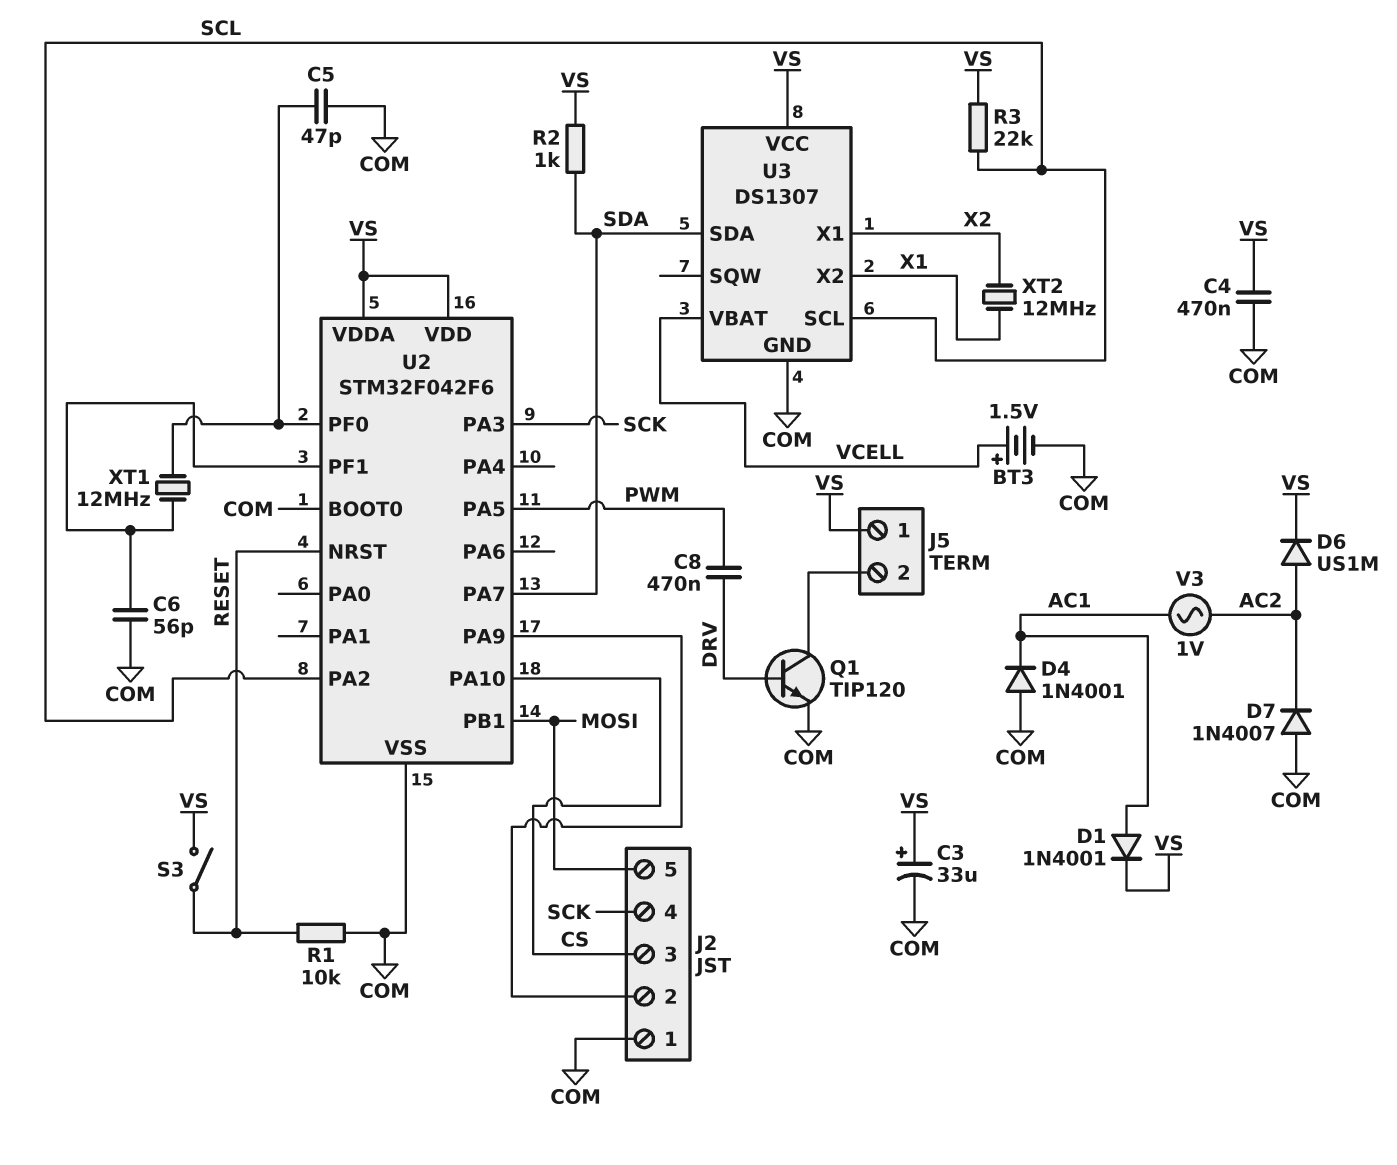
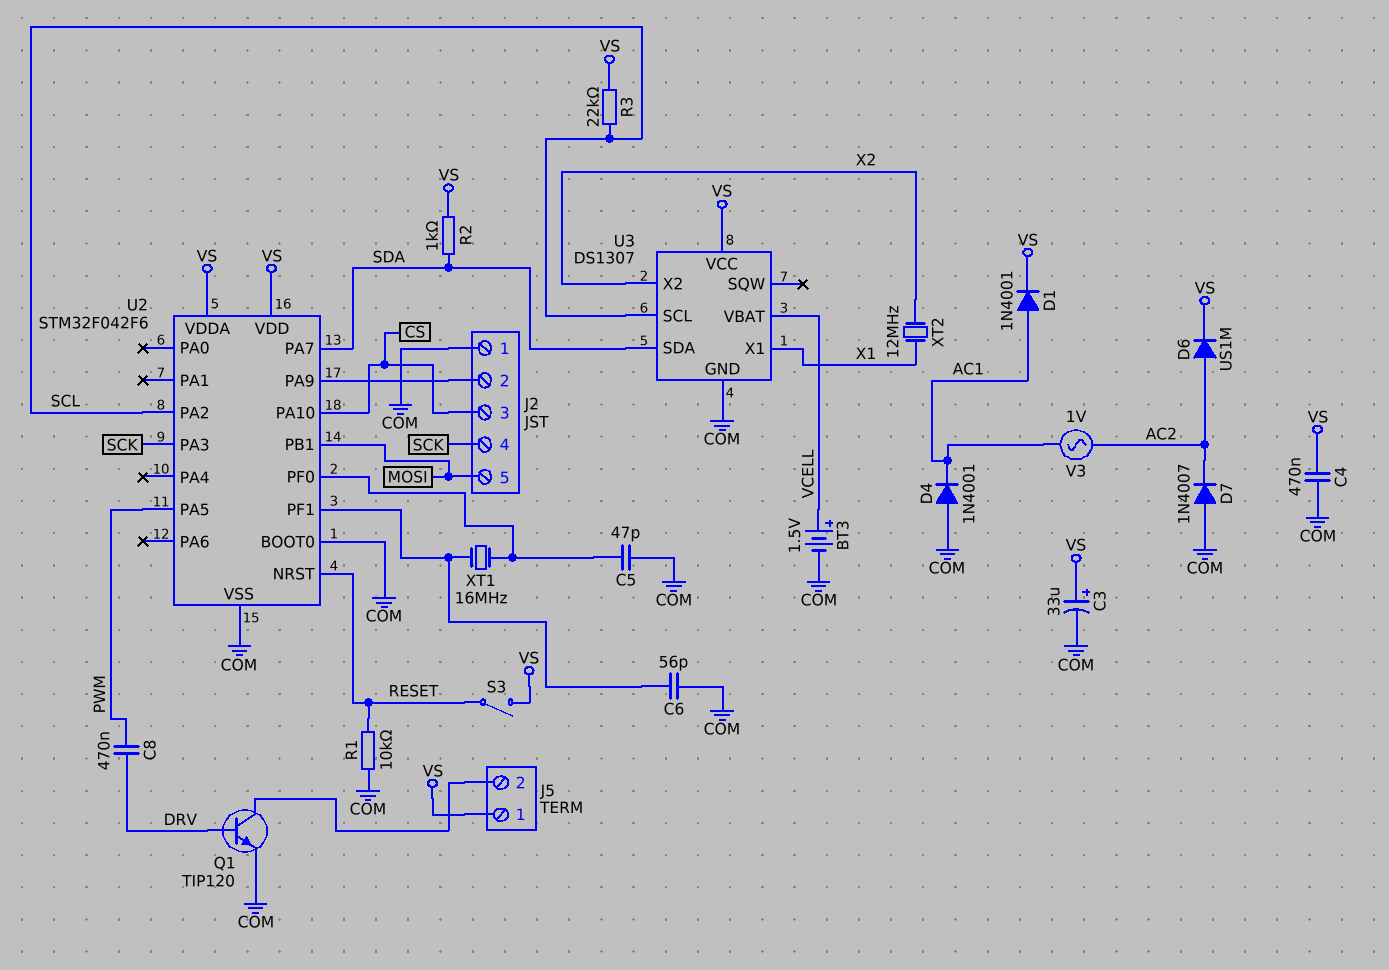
U3 pin X1: X2 -> X1
U3 pin X2: X1 -> X2
XT1: 12MHz (U2/PF0, U2/PF1) -> 16MHz (U2/PF0, U2/PF1)

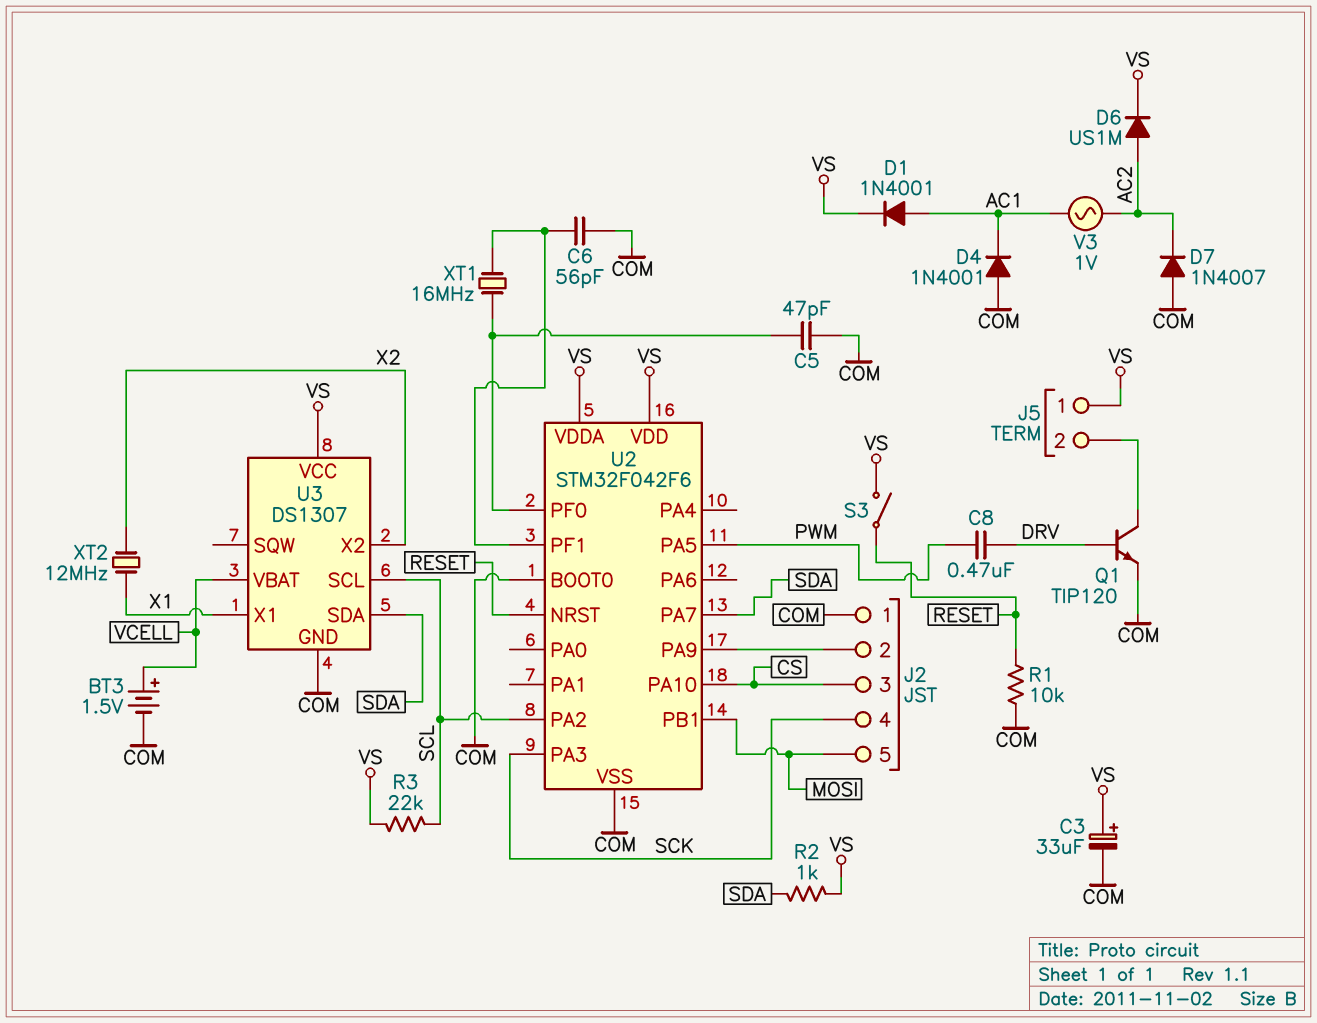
C4: 470nF (COM, VS) -> none

